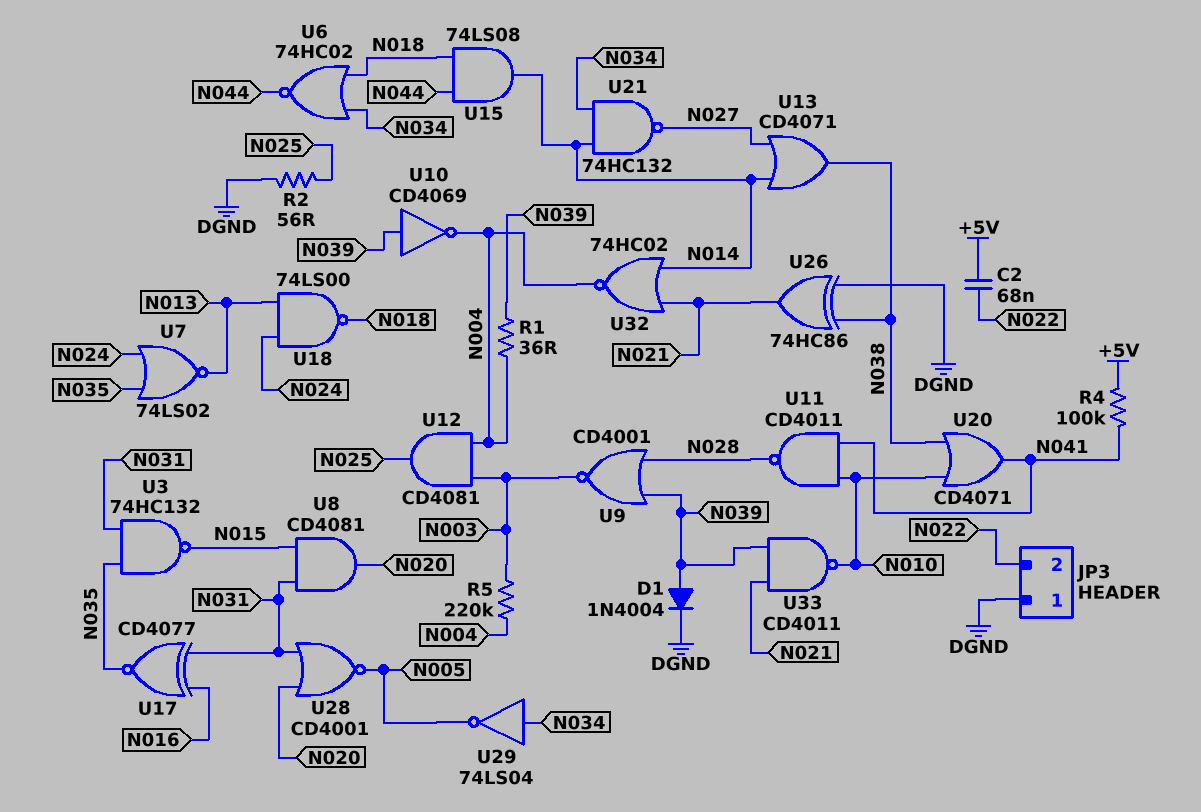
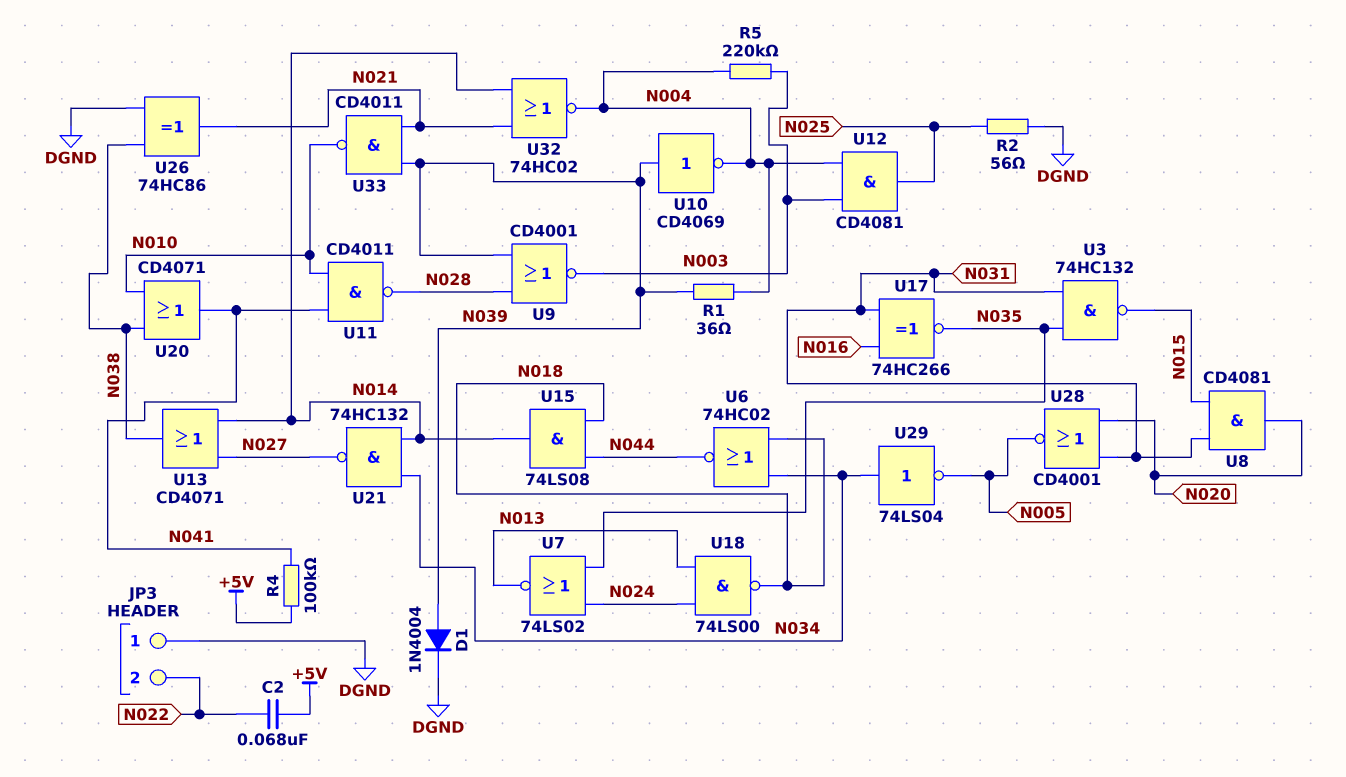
U17: XNOR CD4077 (in N016, in N031, out N035) -> XNOR 74HC266 (in N016, in N031, out N035)

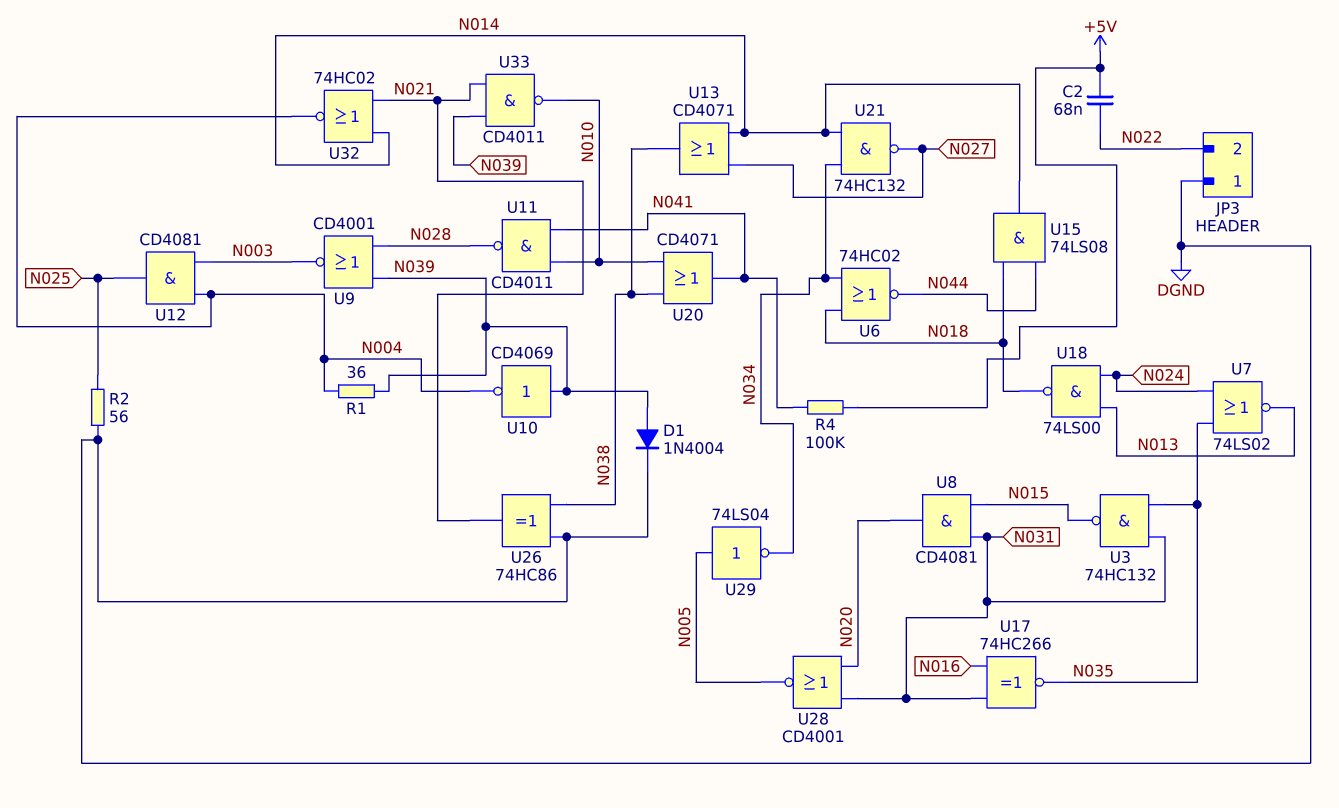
R5: 220k (N003, N004) -> none
U29: NOT 74LS04 (in N034, out N005) -> NOT 74LS04 (in N005, out N034)

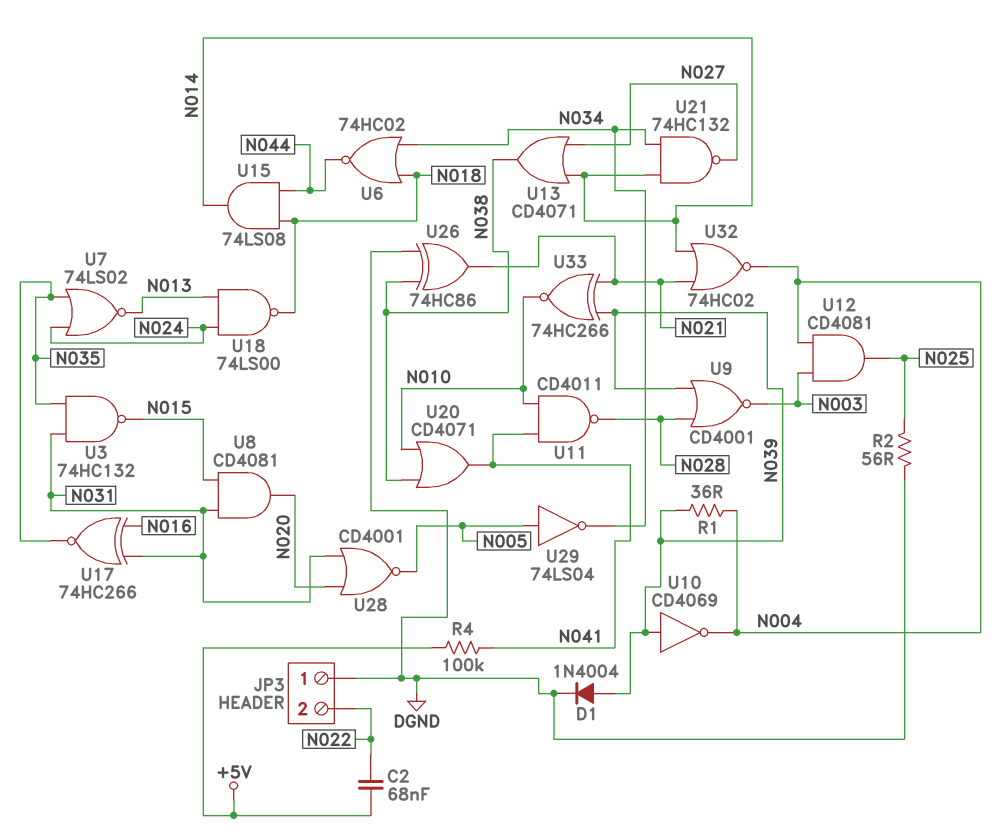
U33: NAND CD4011 (in N021, in N039, out N010) -> XNOR 74HC266 (in N021, in N039, out N010)

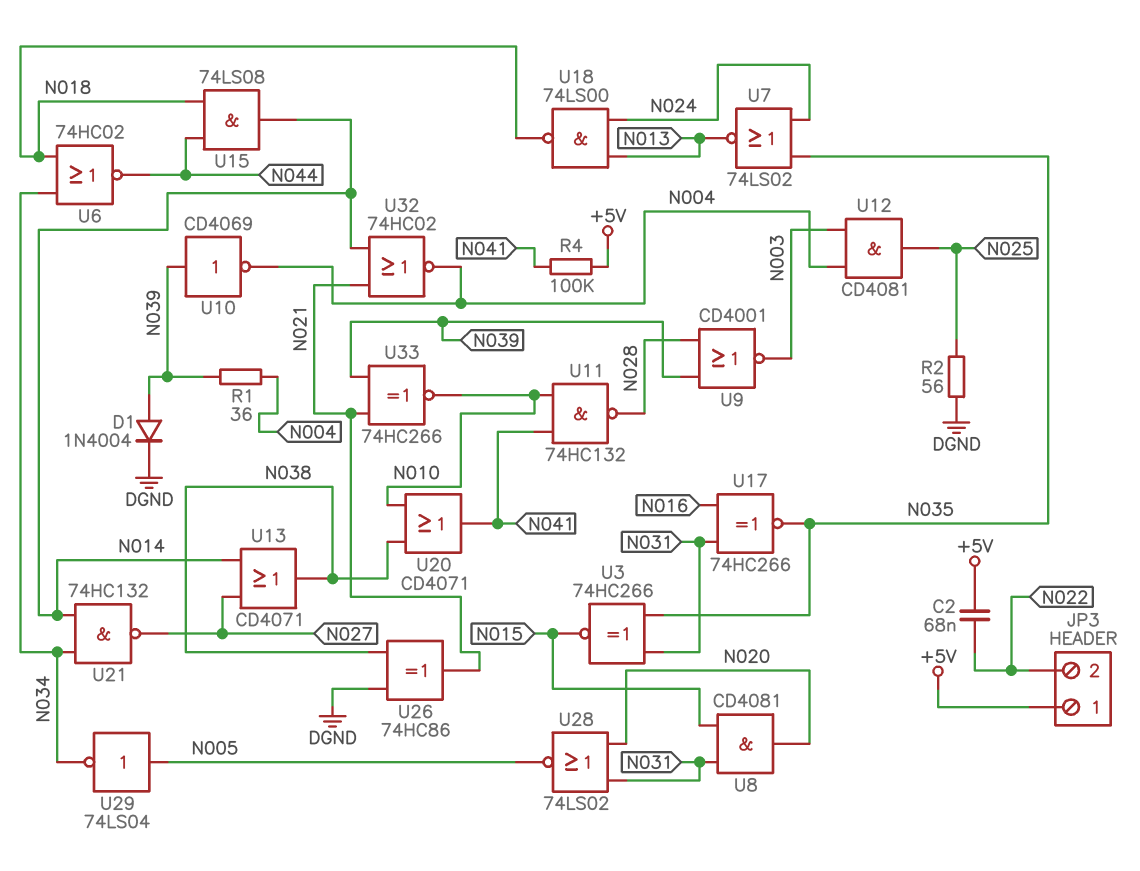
JP3 pin 1: DGND -> +5V
U3: NAND 74HC132 (in N031, in N035, out N015) -> XNOR 74HC266 (in N031, in N035, out N015)
U11: NAND CD4011 (in N010, in N041, out N028) -> NAND 74HC132 (in N010, in N041, out N028)
U28: NOR CD4001 (in N020, in N031, out N005) -> NOR 74LS02 (in N020, in N031, out N005)

